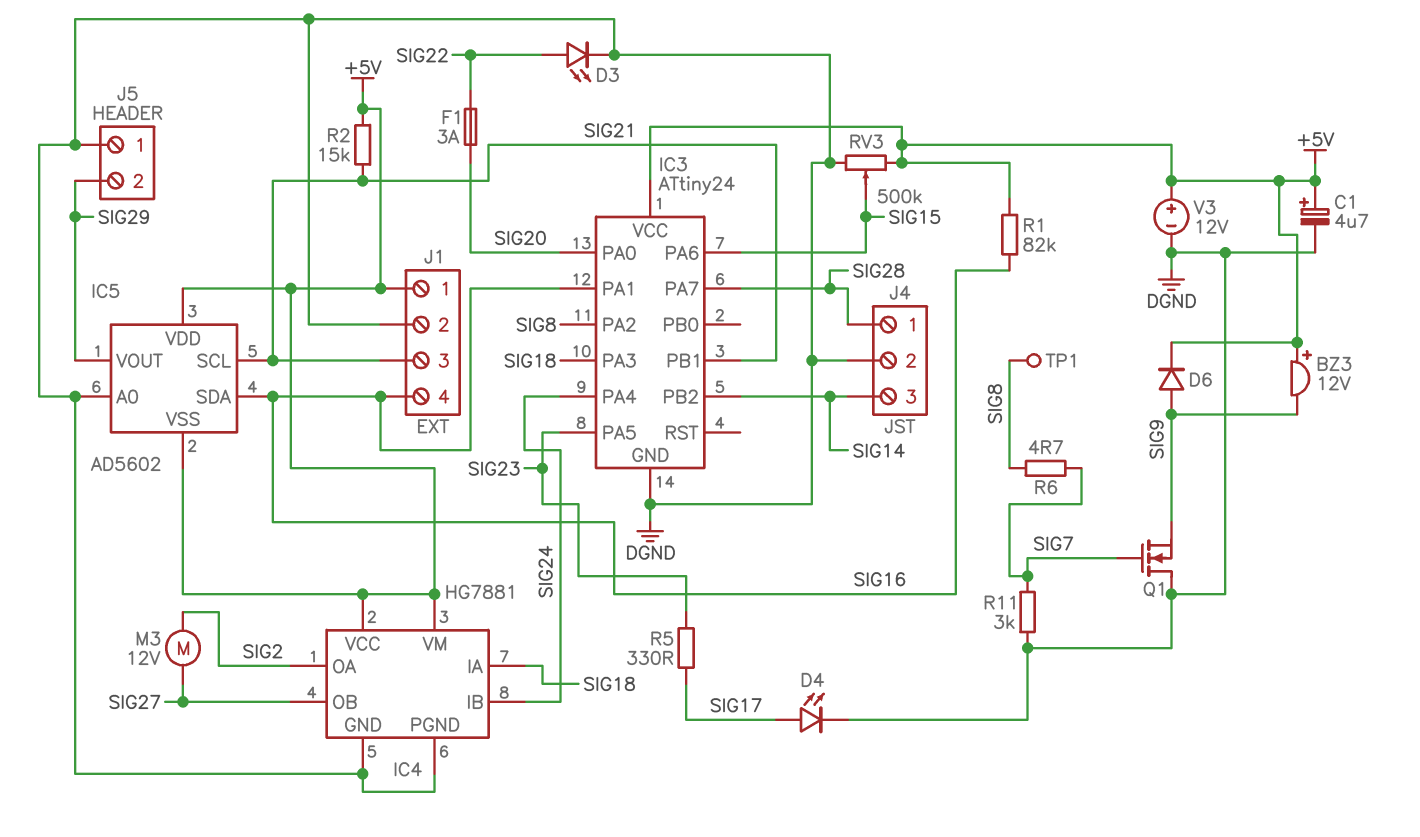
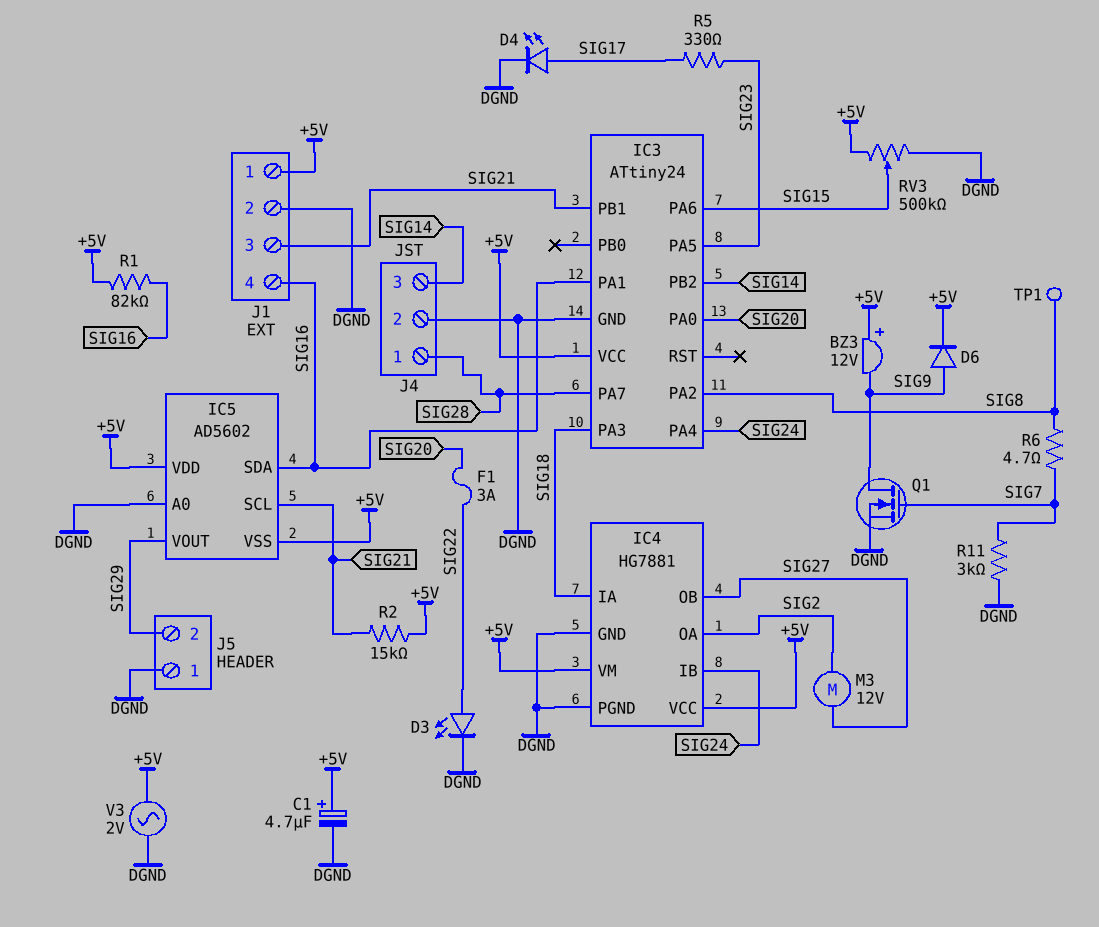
Q1: NMOS (G SIG7, D DGND, S SIG9) -> NMOS (G SIG7, D SIG9, S DGND)
V3: 12V (plus +5V, minus DGND) -> AC 2V (+5V, DGND)

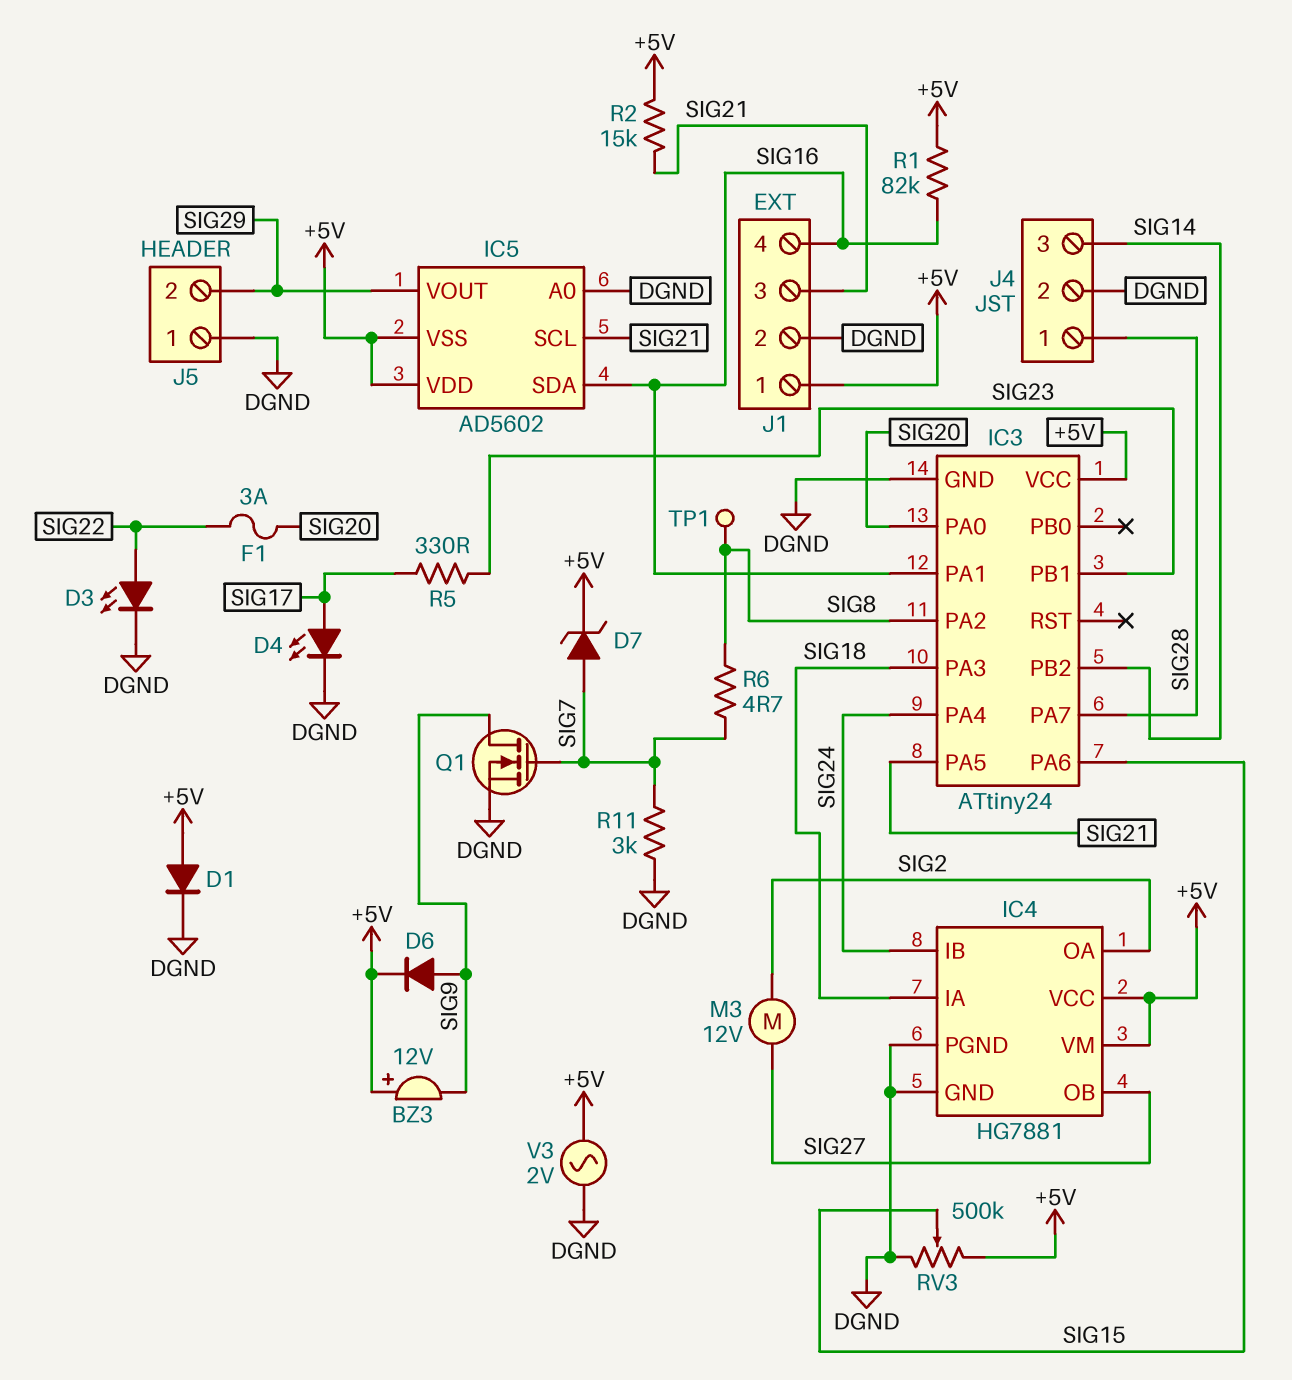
C1: 4.7uF (plus +5V, minus DGND) -> none
D1: none -> diode (A +5V, K DGND)
D7: none -> zener (A SIG7, K +5V)
IC3 pin PA5: SIG23 -> SIG21
IC3 pin PB1: SIG21 -> SIG23

